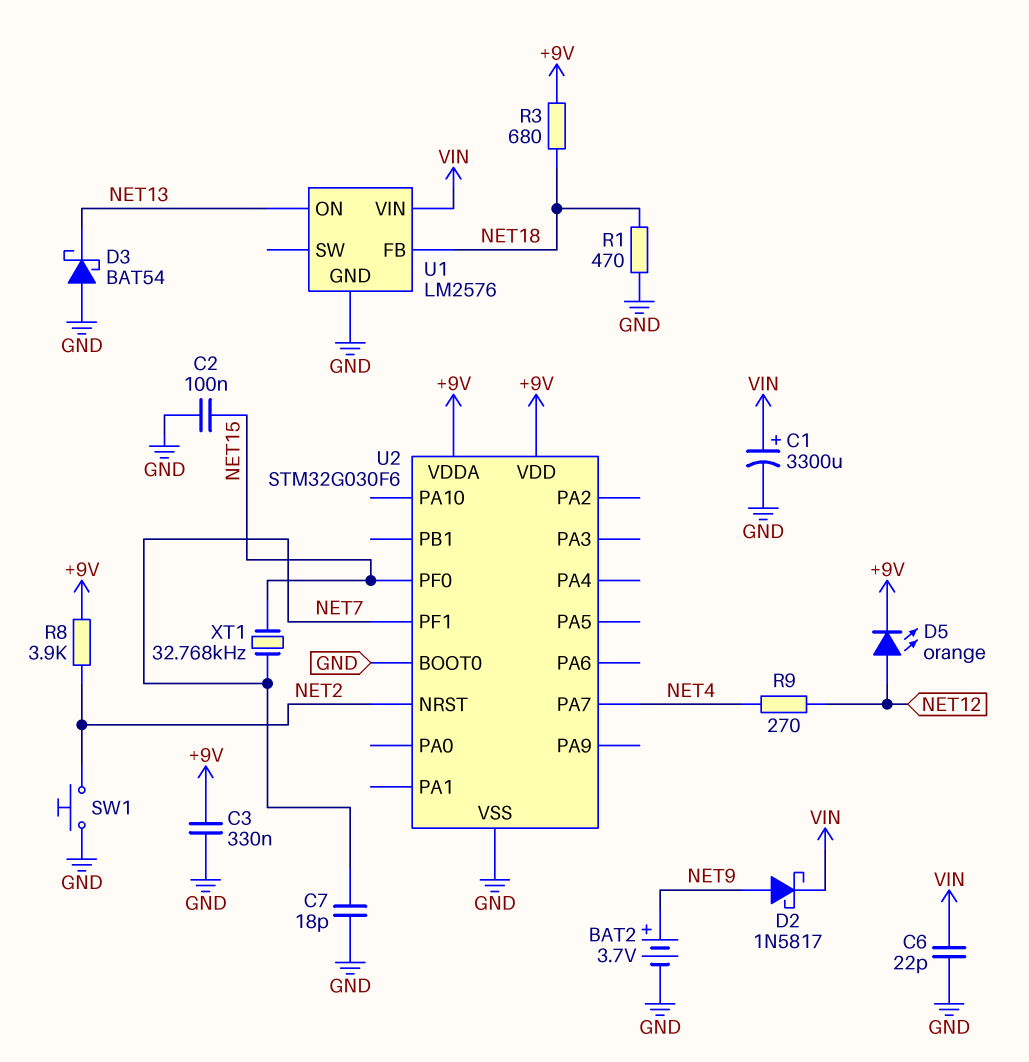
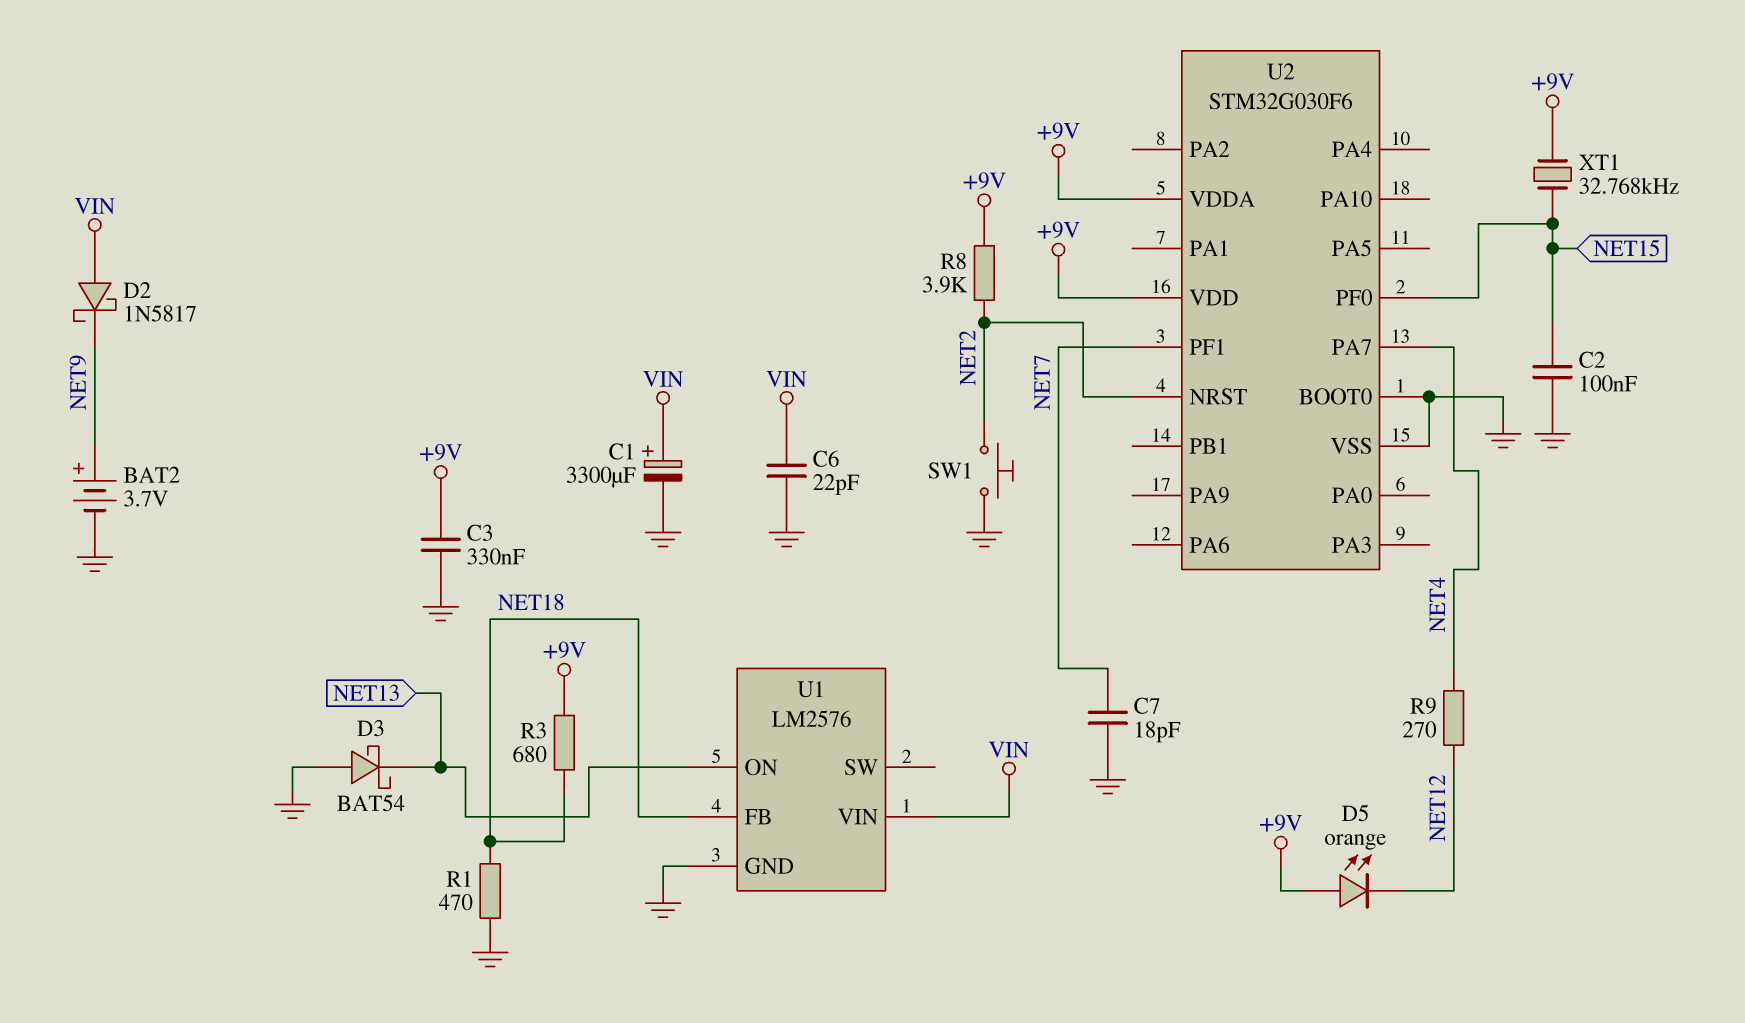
D2: schottky 1N5817 (A NET9, K VIN) -> schottky 1N5817 (A VIN, K NET9)
D5: LED orange (A NET12, K +9V) -> LED orange (A +9V, K NET12)
XT1: 32.768kHz (NET7, NET15) -> 32.768kHz (+9V, NET15)

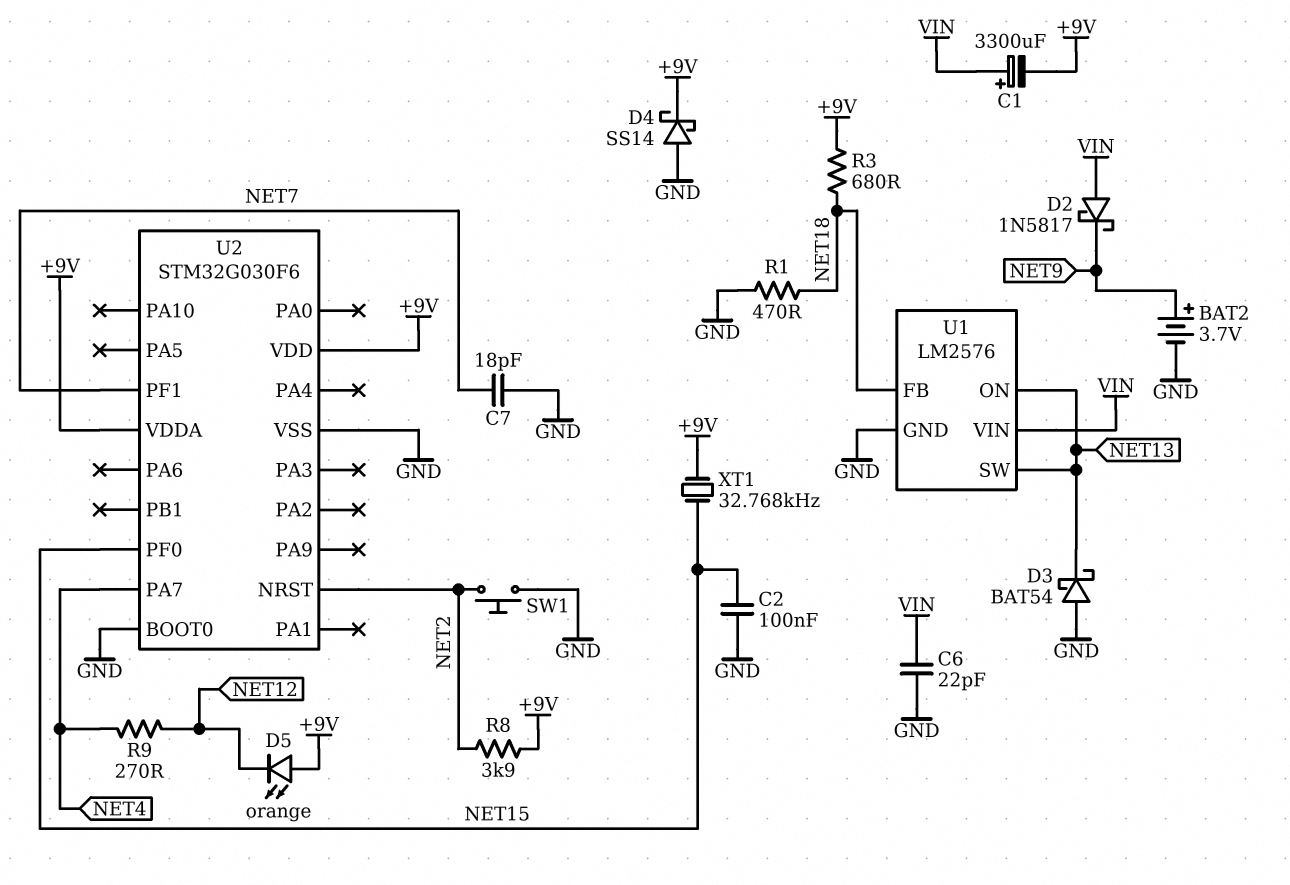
C1: 3300uF (plus VIN, minus GND) -> 3300uF (plus VIN, minus +9V)
C3: 330nF (+9V, GND) -> none
D4: none -> schottky SS14 (A GND, K +9V)
U1 pin SW: none -> NET13

